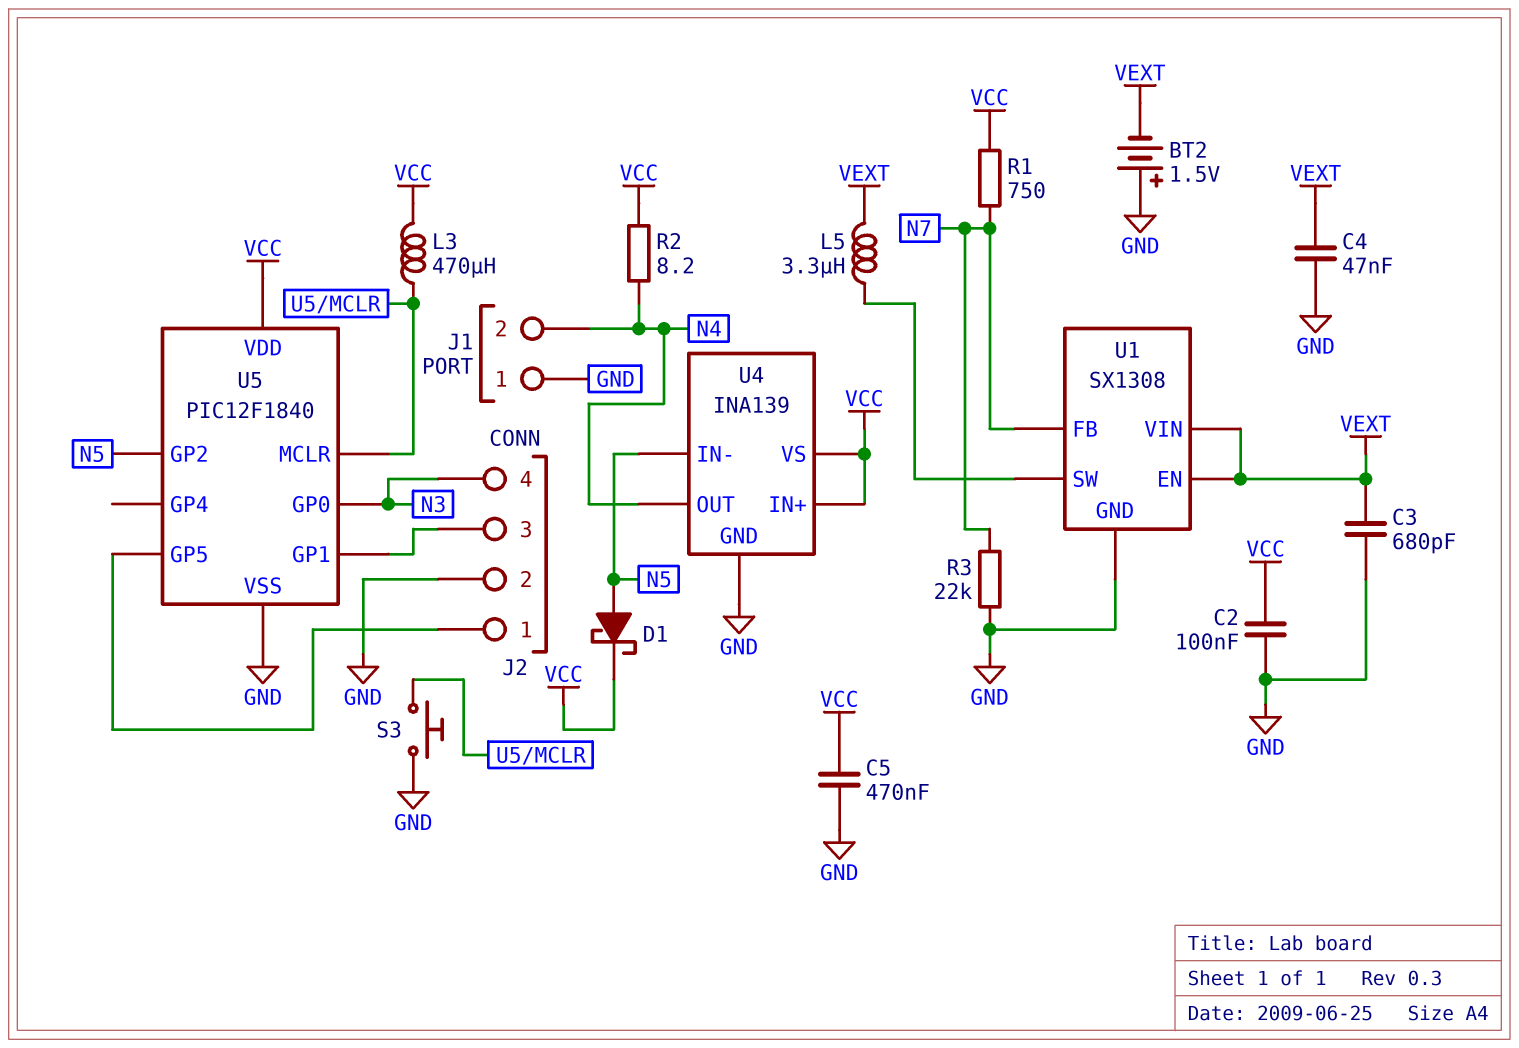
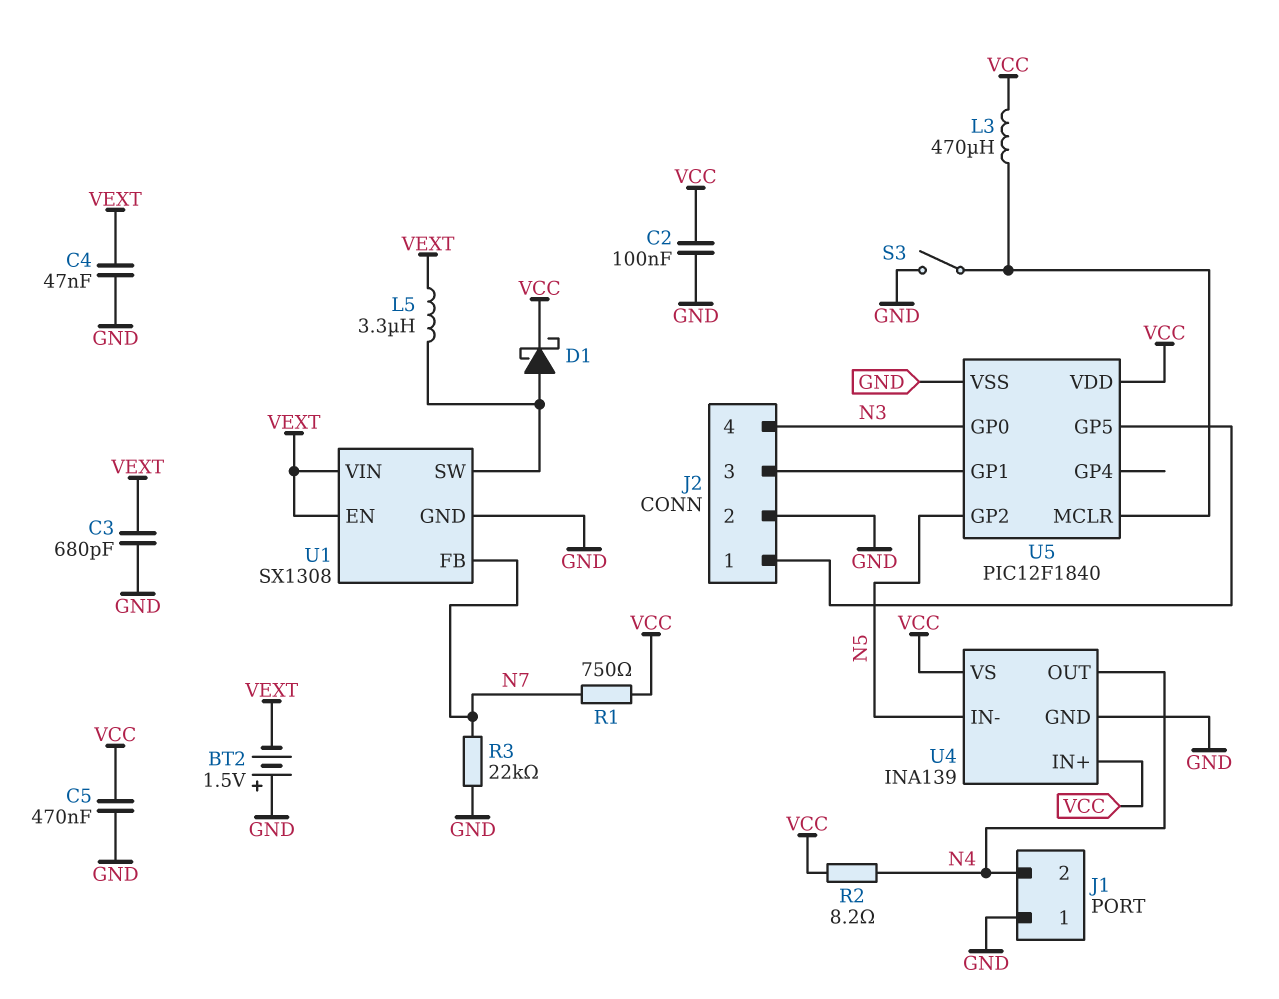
D1: schottky (A N5, K VCC) -> schottky (A U1/SW, K VCC)
S3: button (GND, U5/MCLR) -> switch (GND, U5/MCLR)

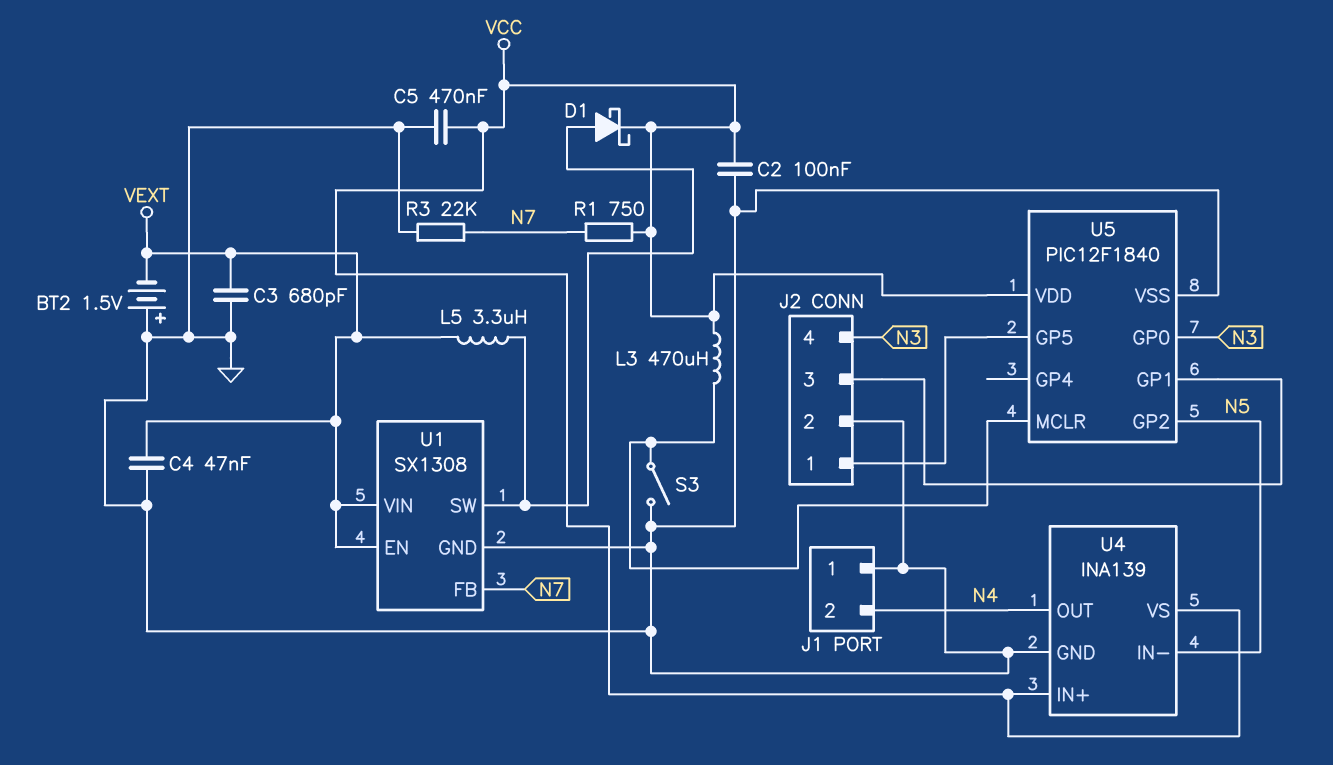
R2: 8.2 (N4, VCC) -> none

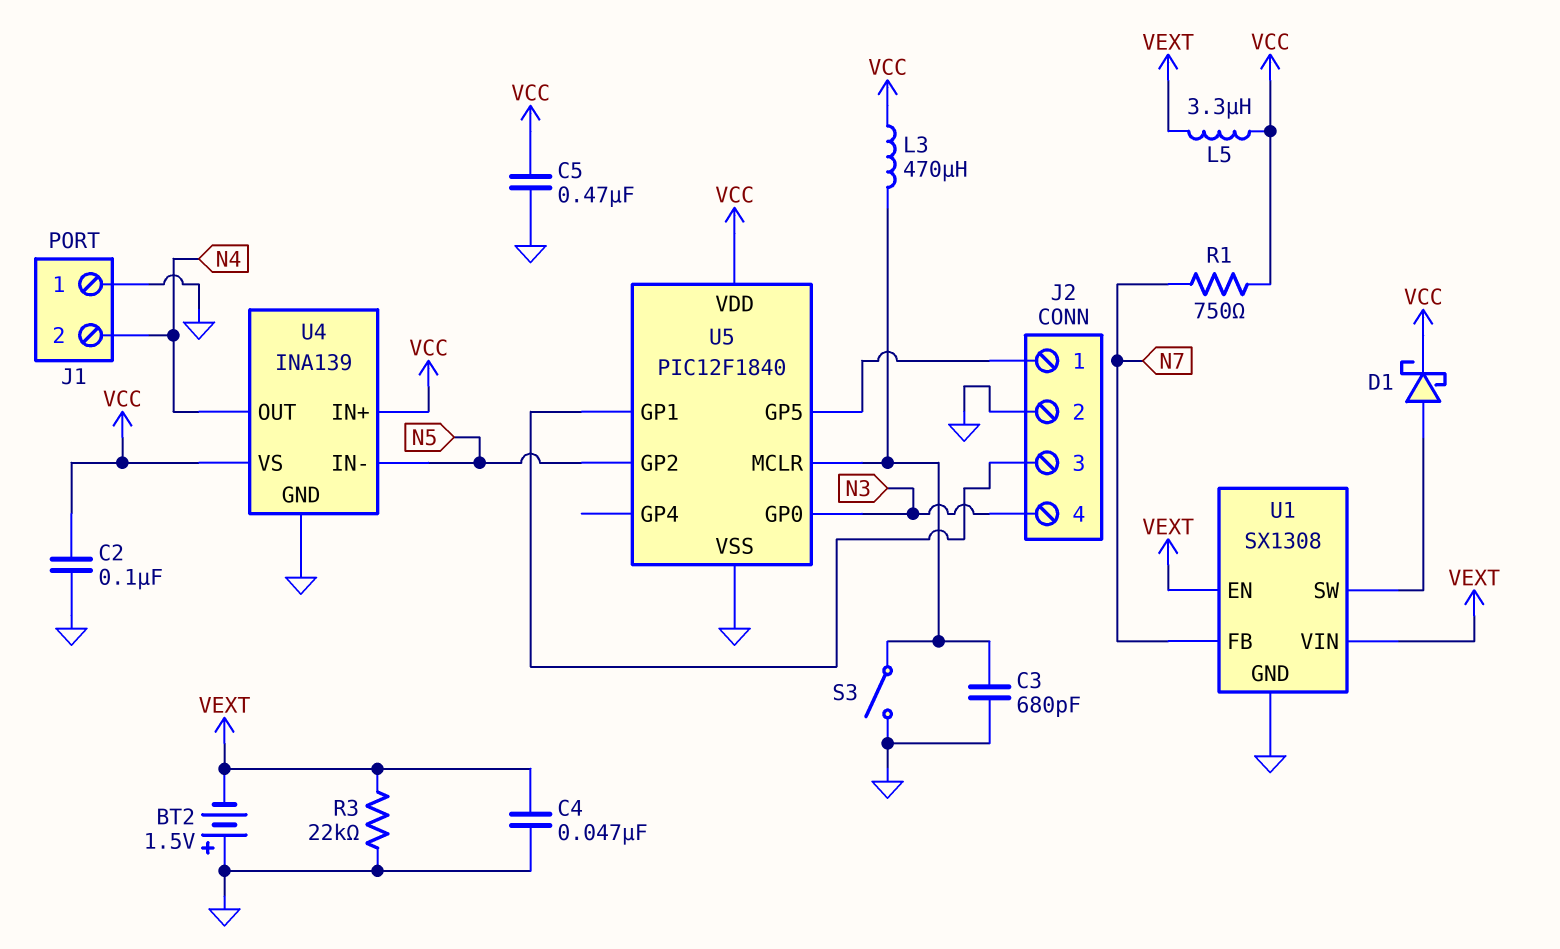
C3: 680pF (GND, VEXT) -> 680pF (GND, U5/MCLR)
L5: 3.3uH (U1/SW, VEXT) -> 3.3uH (VCC, VEXT)
R3: 22k (GND, N7) -> 22k (GND, VEXT)

